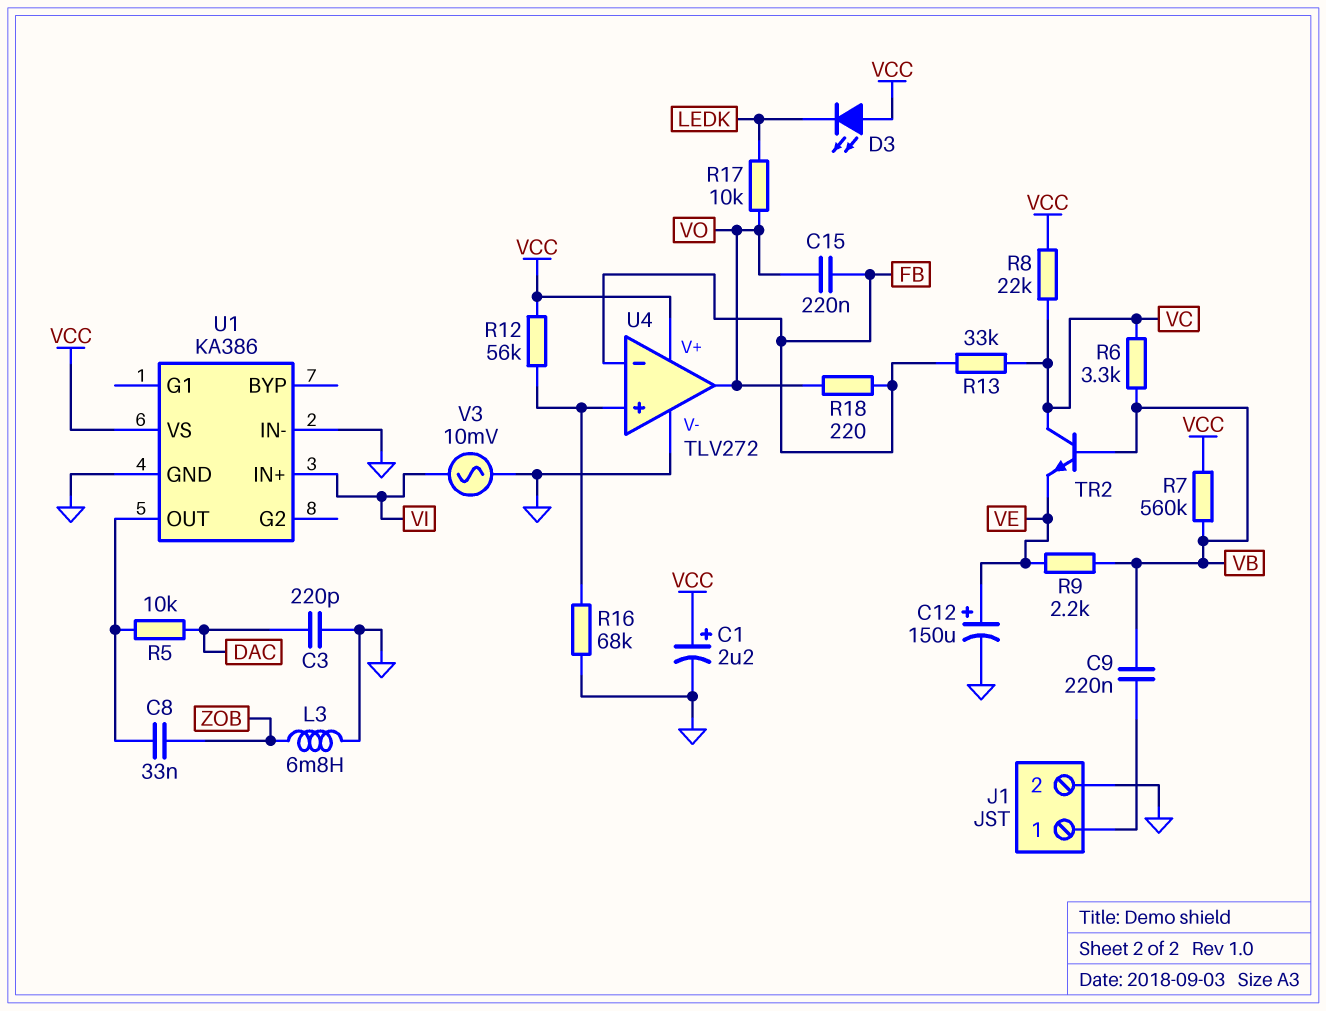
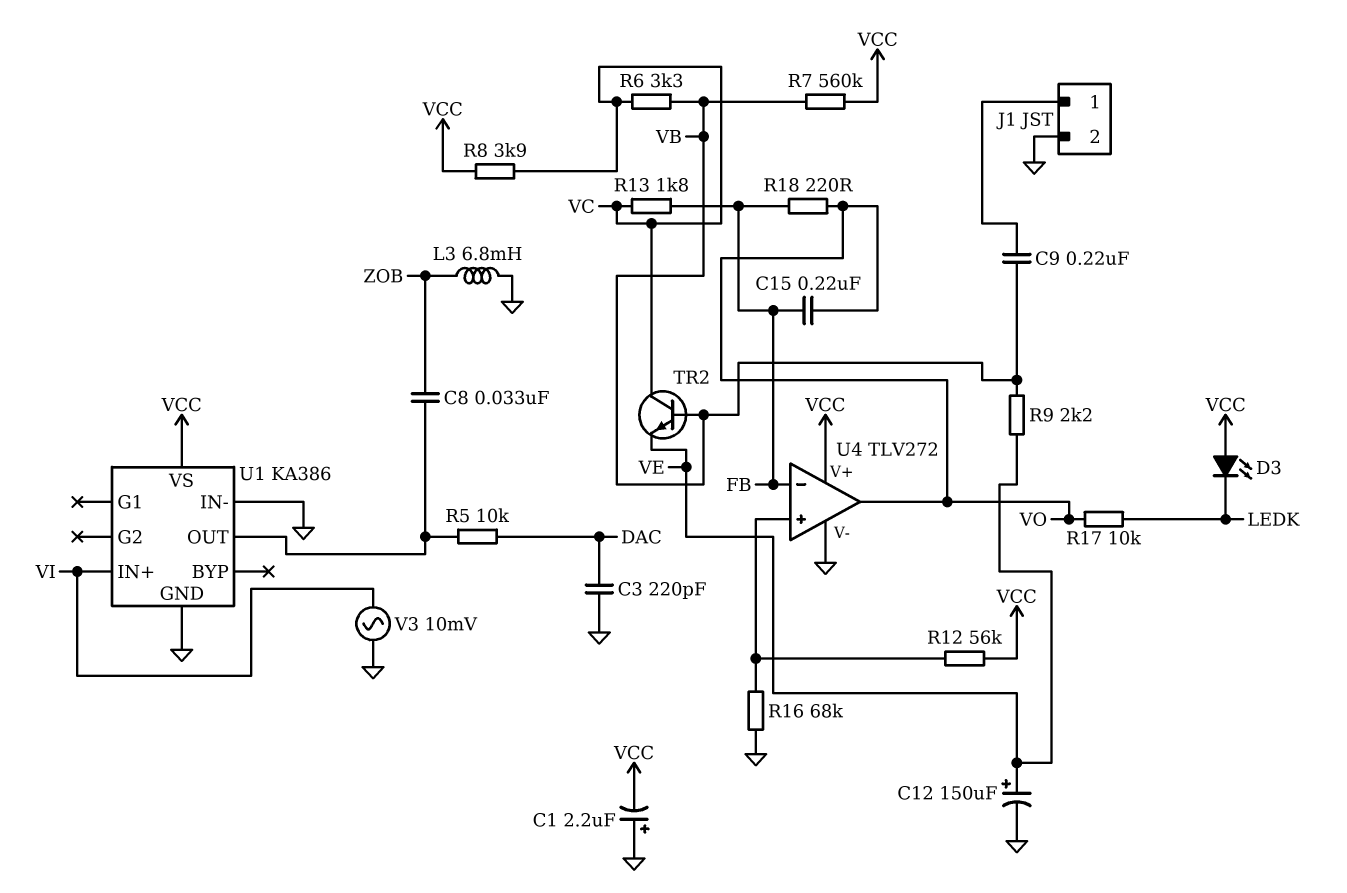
C1: 2.2uF (plus VCC, minus GND) -> 2.2uF (plus GND, minus VCC)
R8: 22k (VC, VCC) -> 3.9k (VC, VCC)
R13: 33k (FB, VC) -> 1.8k (FB, VC)

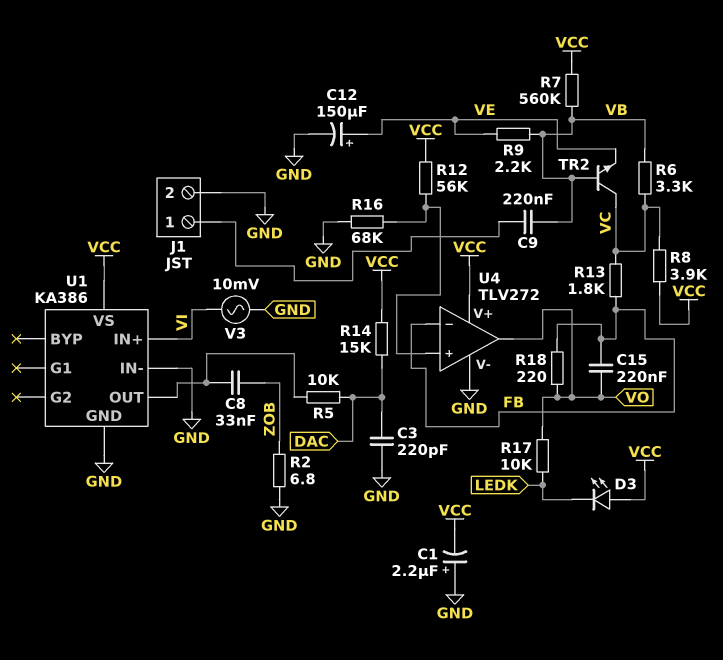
L3: 6.8mH (GND, ZOB) -> none
R2: none -> 6.8 (GND, ZOB)
R14: none -> 15k (DAC, VCC)

